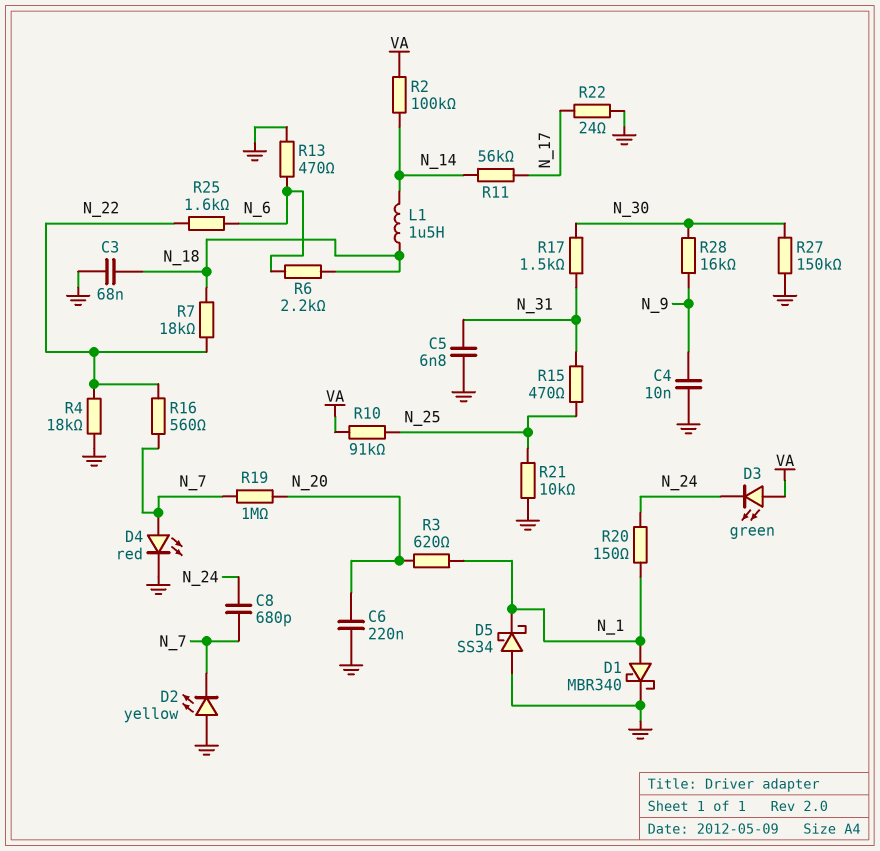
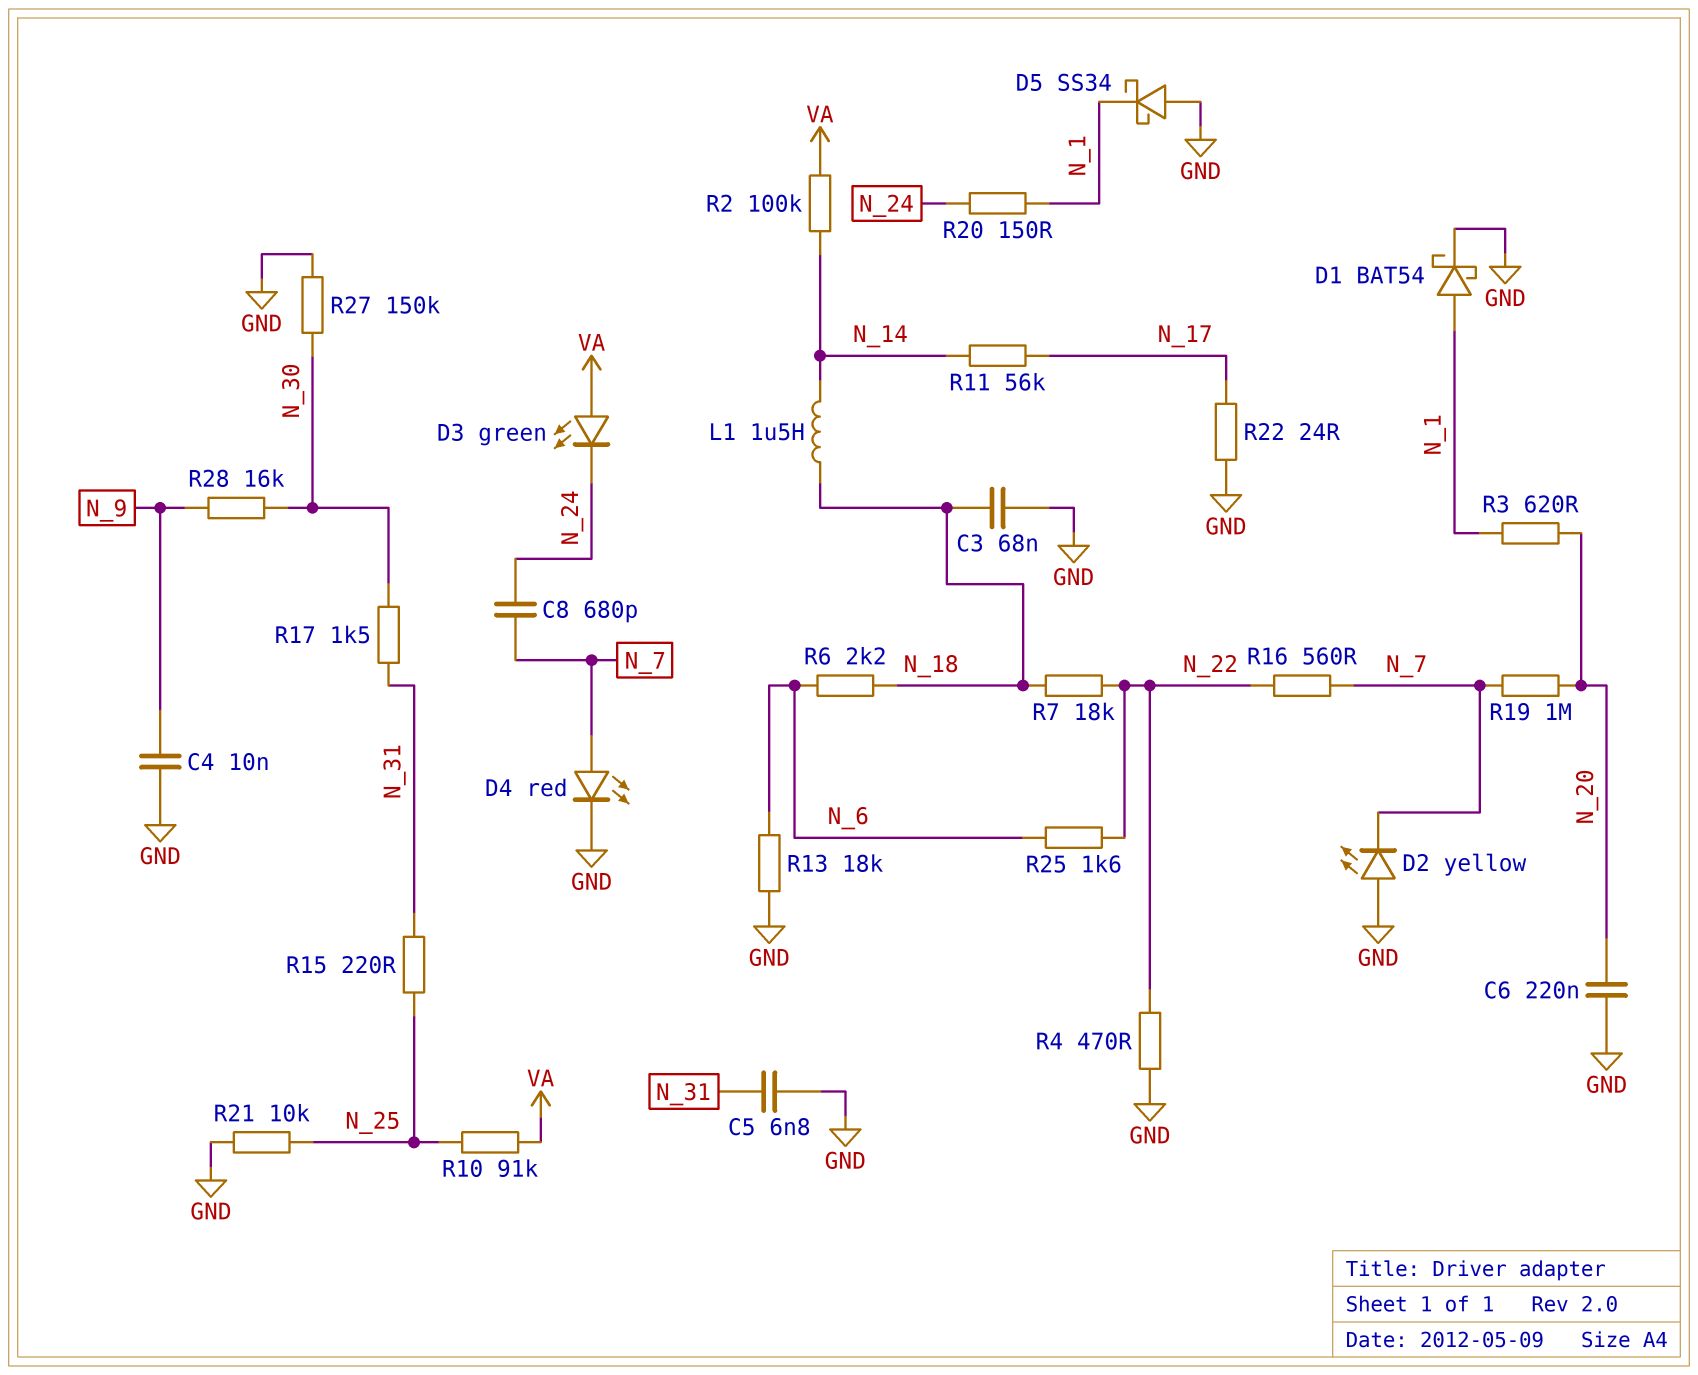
D1: schottky MBR340 (A N_1, K GND) -> schottky BAT54 (A N_1, K GND)
R4: 18k (GND, N_22) -> 470 (GND, N_22)
R13: 470 (GND, N_6) -> 18k (GND, N_6)
R15: 470 (N_25, N_31) -> 220 (N_25, N_31)

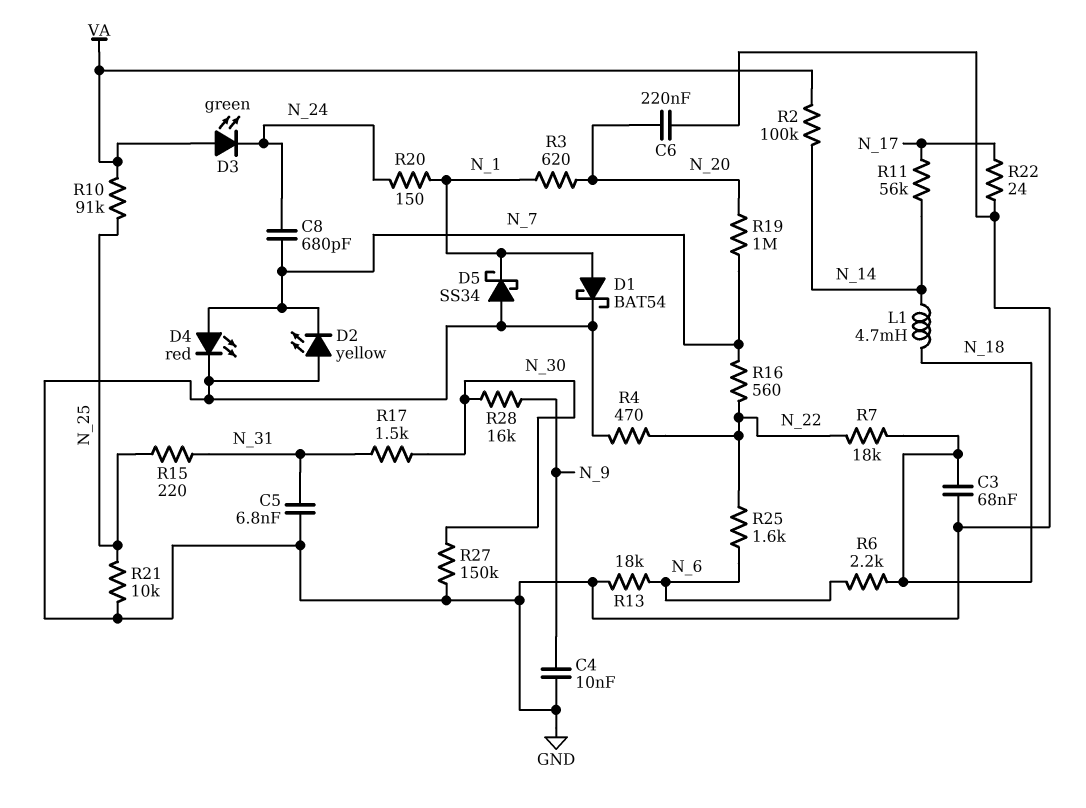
L1: 1.5uH (N_14, N_18) -> 4.7mH (N_14, N_18)

